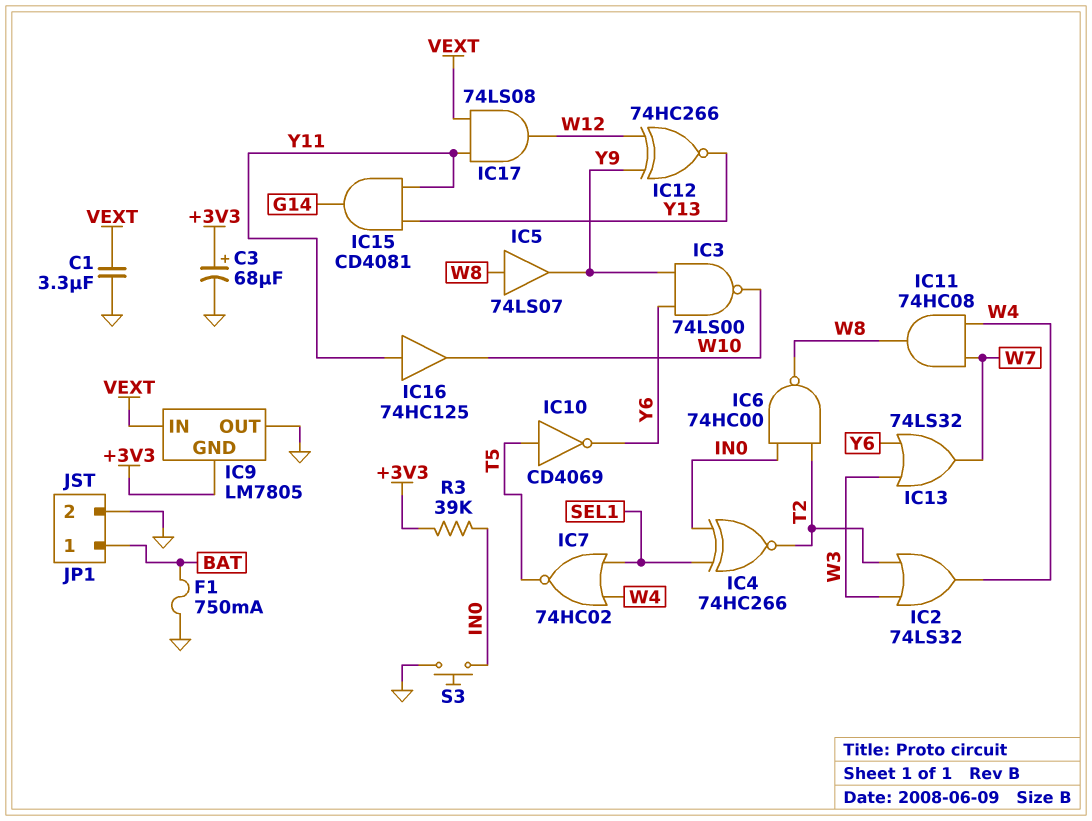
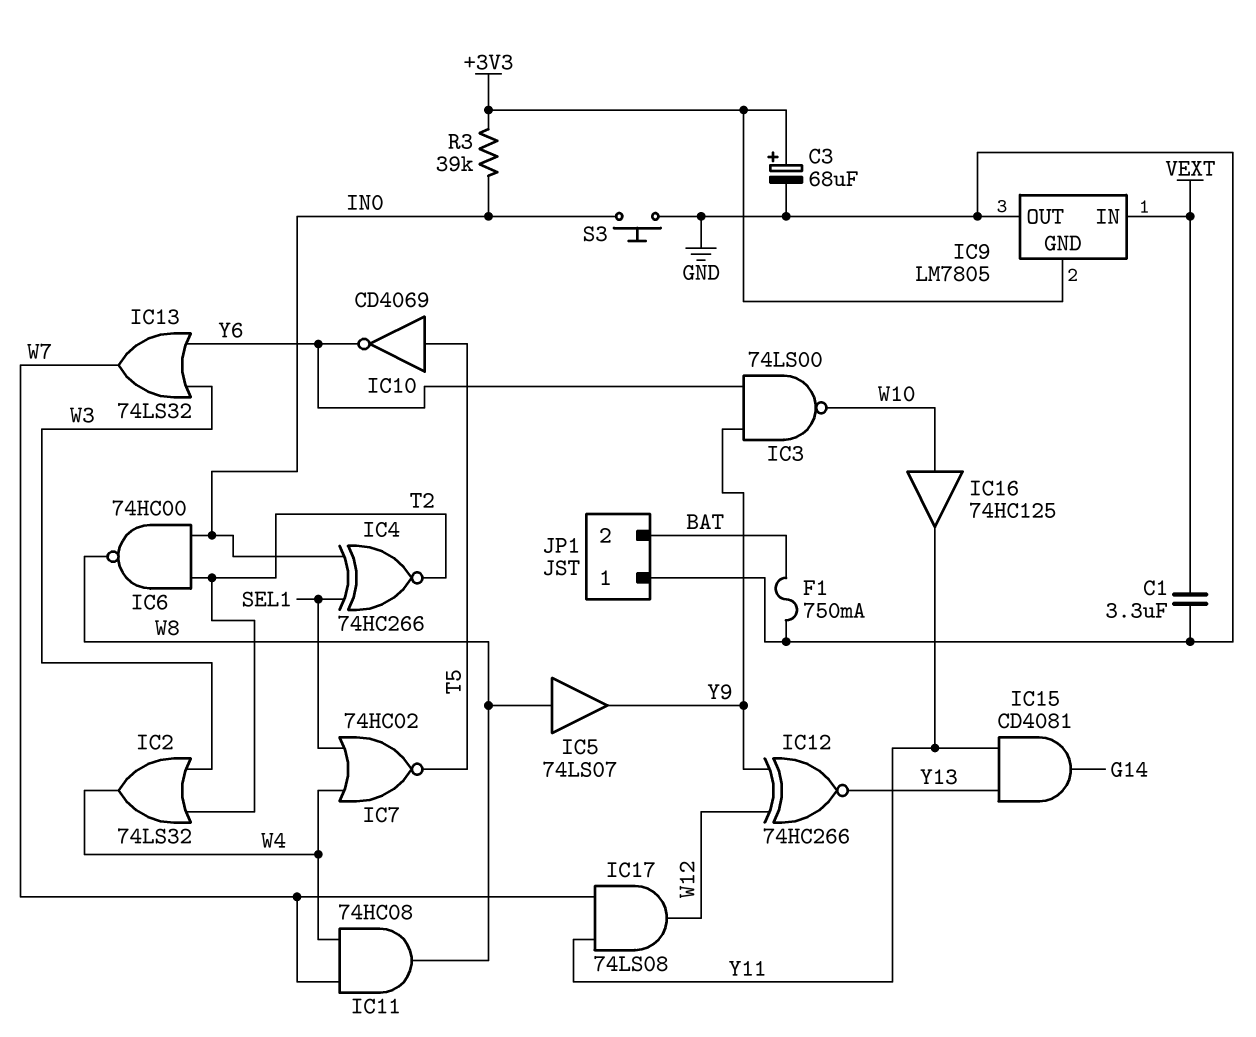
IC16: buffer 74HC125 (in Y11, out W10) -> buffer 74HC125 (in W10, out Y11)
IC17: AND 74LS08 (in VEXT, in Y11, out W12) -> AND 74LS08 (in W7, in Y11, out W12)
JP1 pin 1: BAT -> GND
JP1 pin 2: GND -> BAT

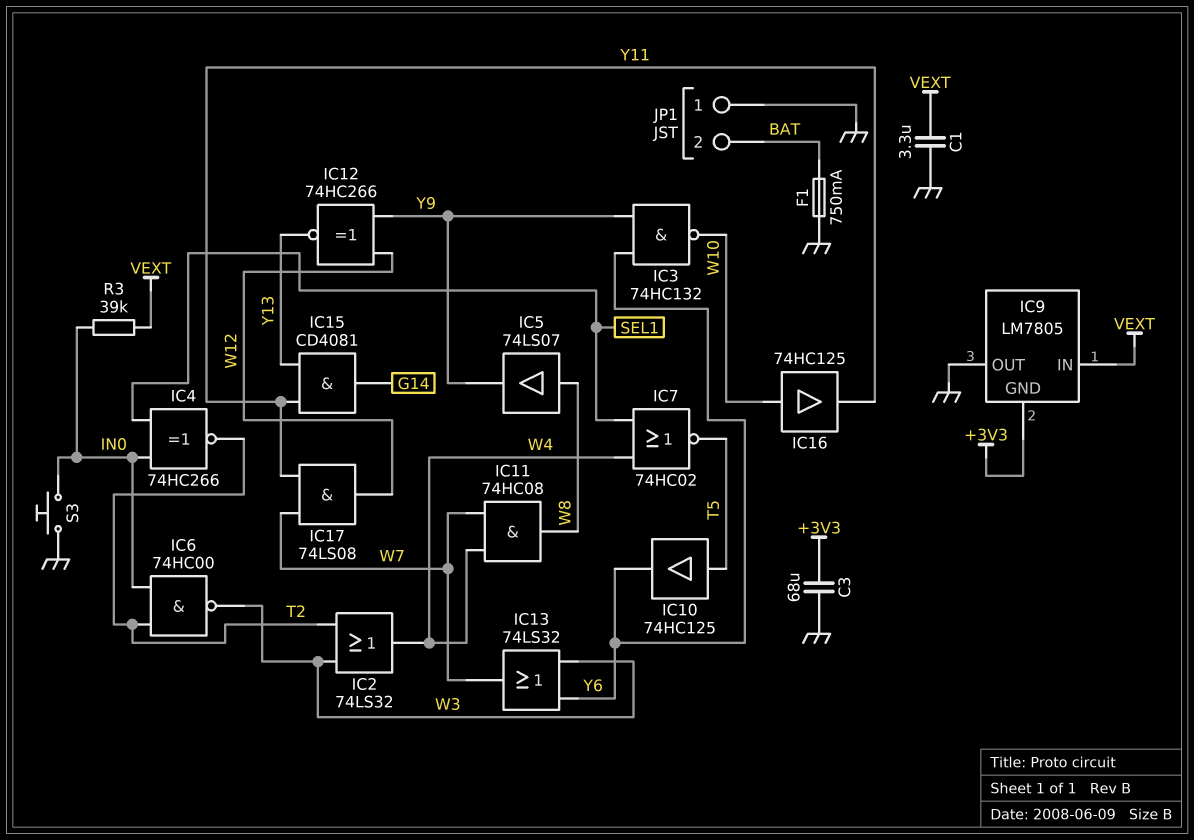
C3: 68uF (plus +3V3, minus GND) -> 68uF (+3V3, GND)
IC3: NAND 74LS00 (in Y6, in Y9, out W10) -> NAND 74HC132 (in Y6, in Y9, out W10)
IC6: NAND 74HC00 (in IN0, in T2, out W8) -> NAND 74HC00 (in IN0, in T2, out W3)
IC10: NOT CD4069 (in T5, out Y6) -> buffer 74HC125 (in T5, out Y6)
R3: 39k (+3V3, IN0) -> 39k (IN0, VEXT)

